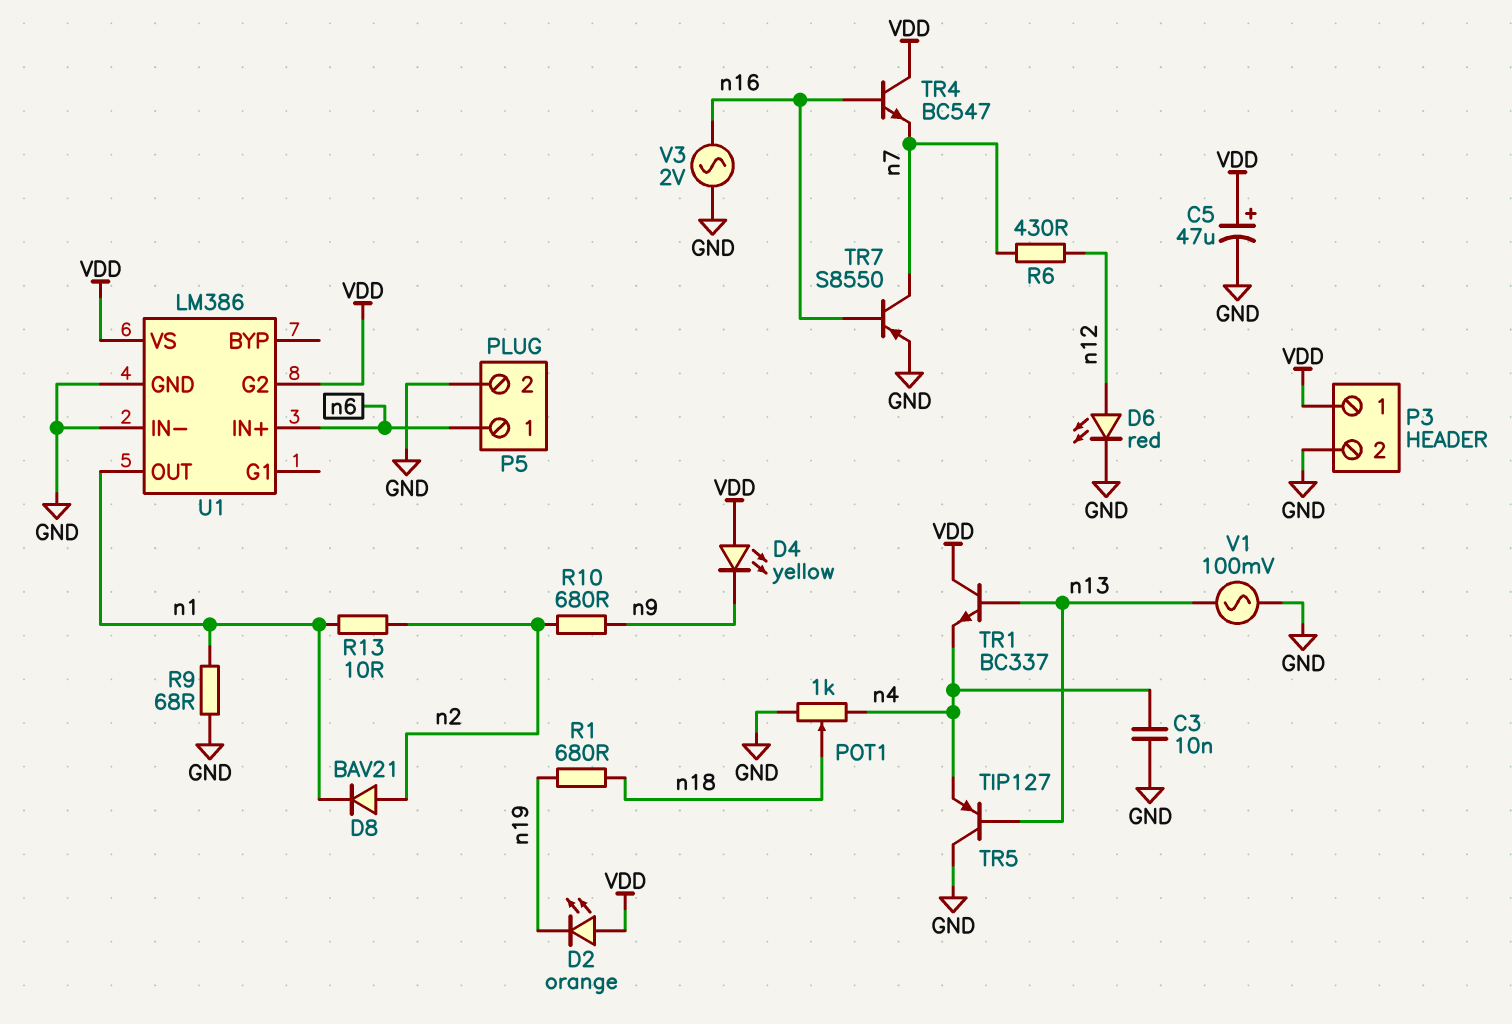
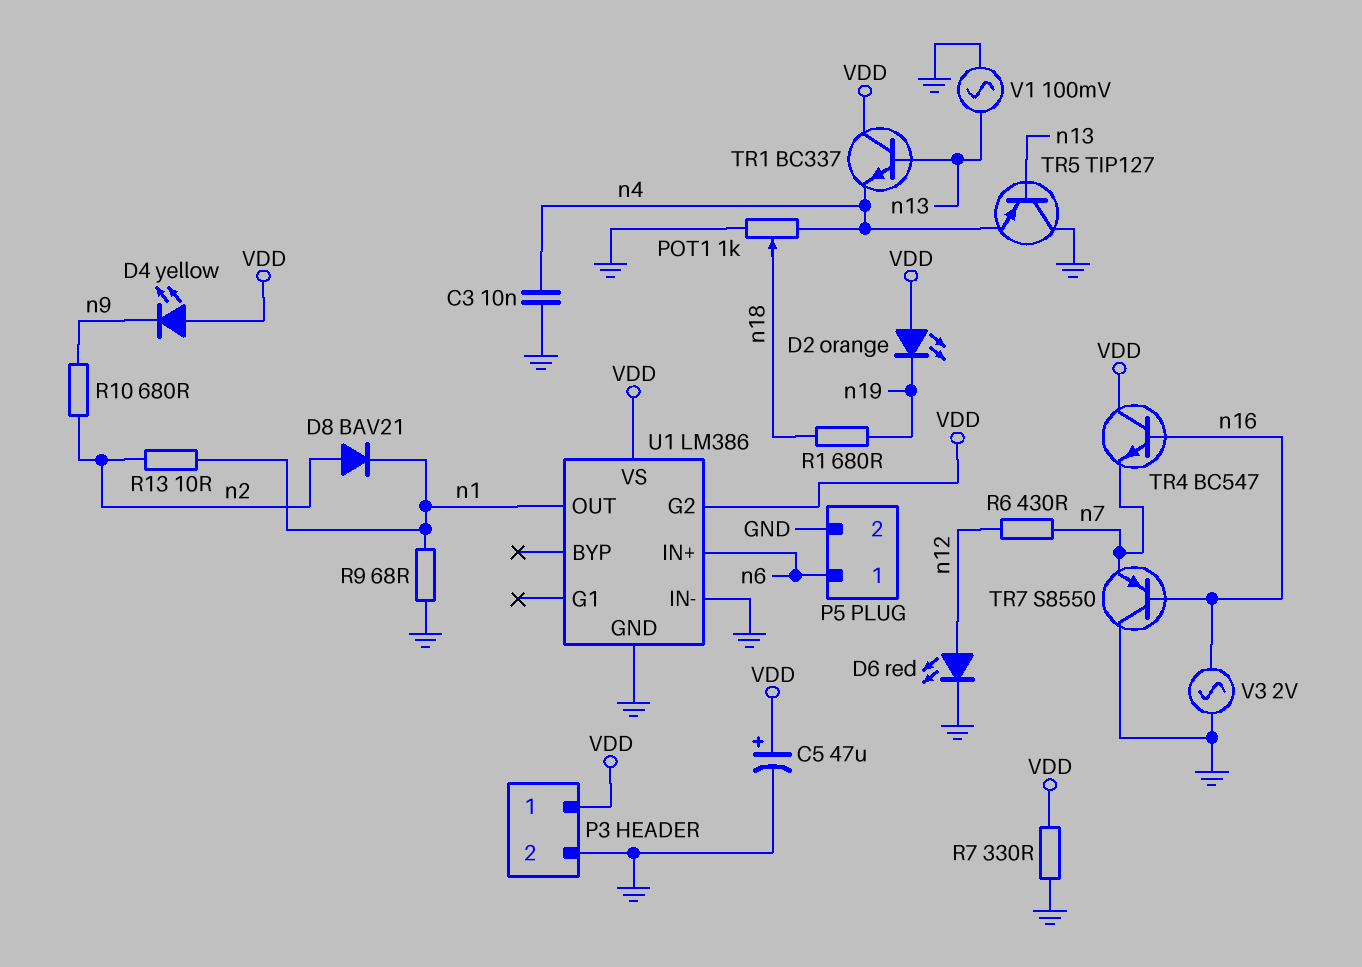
R7: none -> 330 (GND, VDD)
TR7: PNP S8550 (B n16, C n7, E GND) -> PNP S8550 (B n16, C GND, E n7)

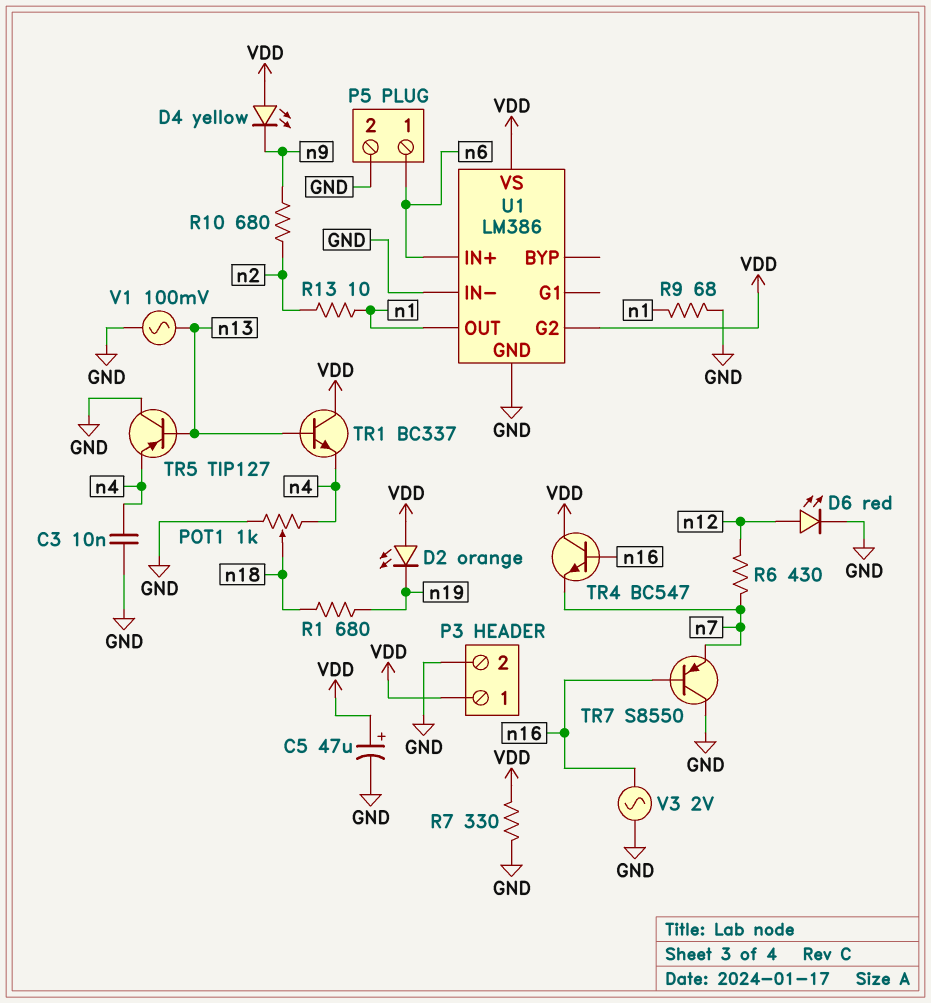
D8: diode BAV21 (A n2, K n1) -> none

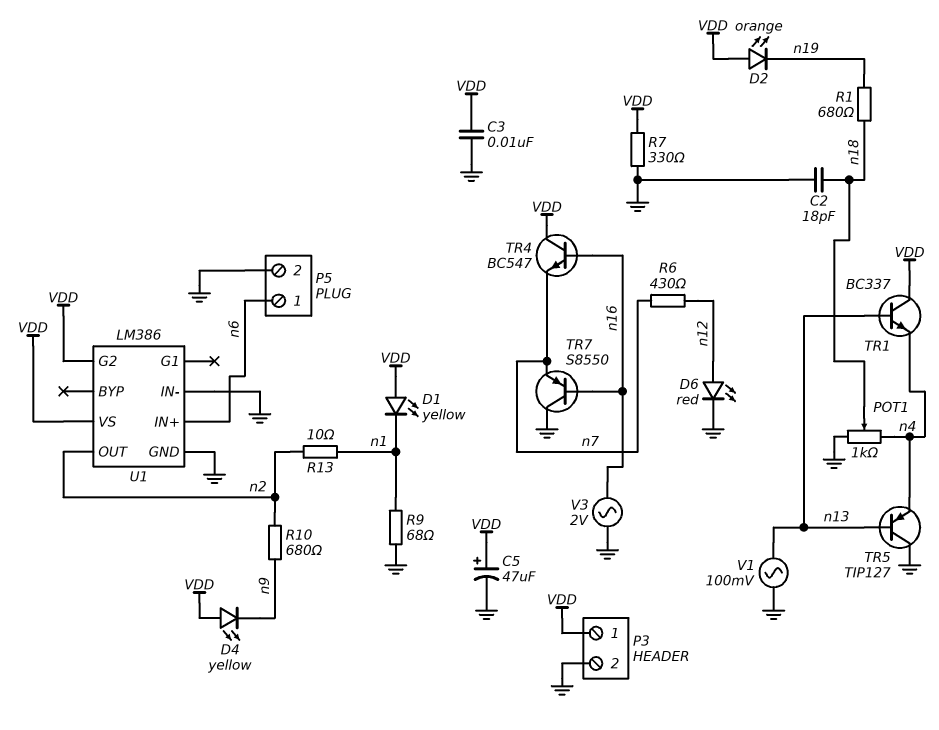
C2: none -> 18pF (GND, n18)
C3: 10nF (GND, n4) -> 10nF (GND, VDD)
D1: none -> LED yellow (A VDD, K n1)
U1 pin OUT: n1 -> n2

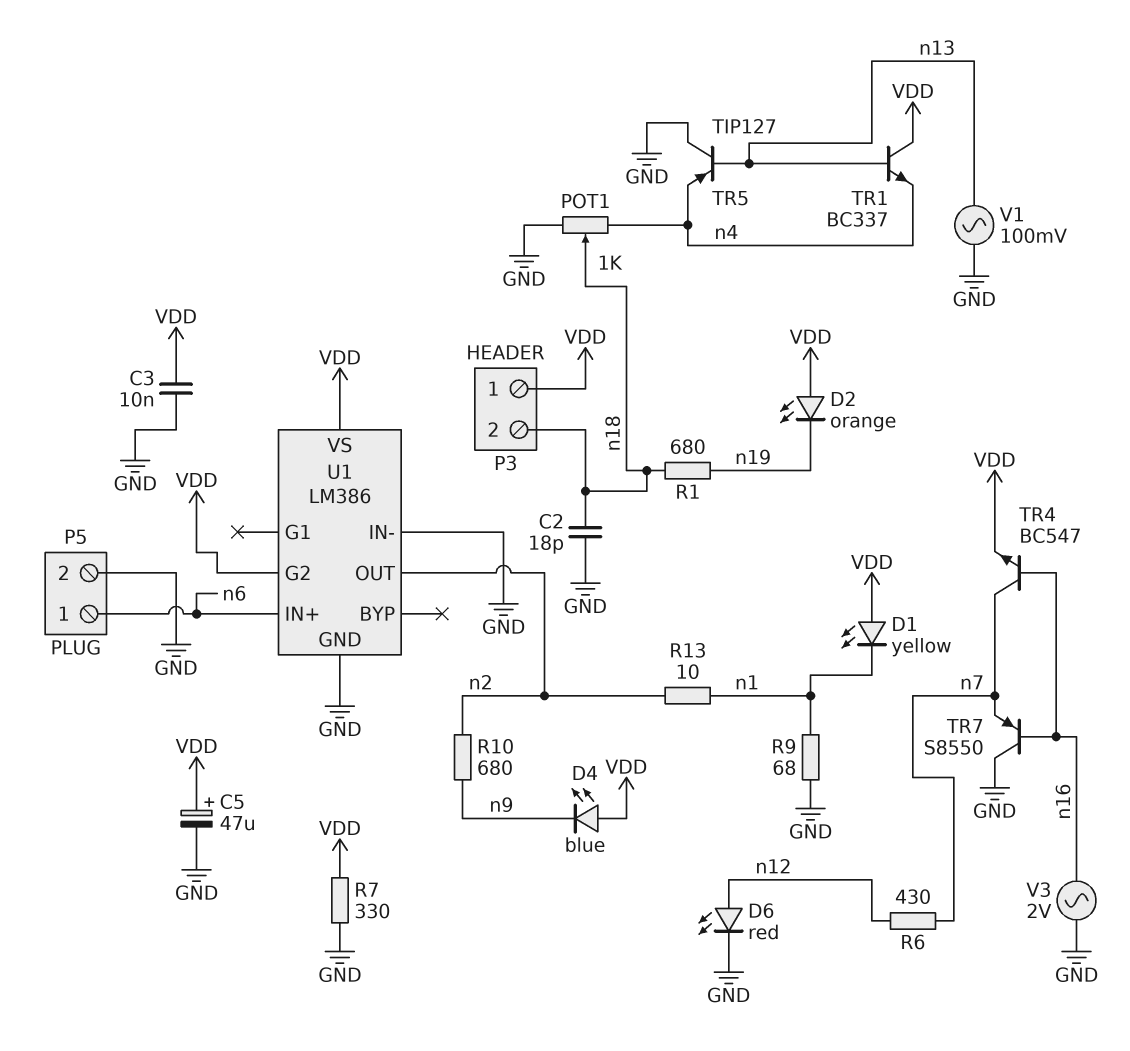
D4: LED yellow (A VDD, K n9) -> LED blue (A VDD, K n9)
P3 pin 2: GND -> n18
TR4: NPN BC547 (B n16, C VDD, E n7) -> NPN BC547 (B n16, C n7, E VDD)

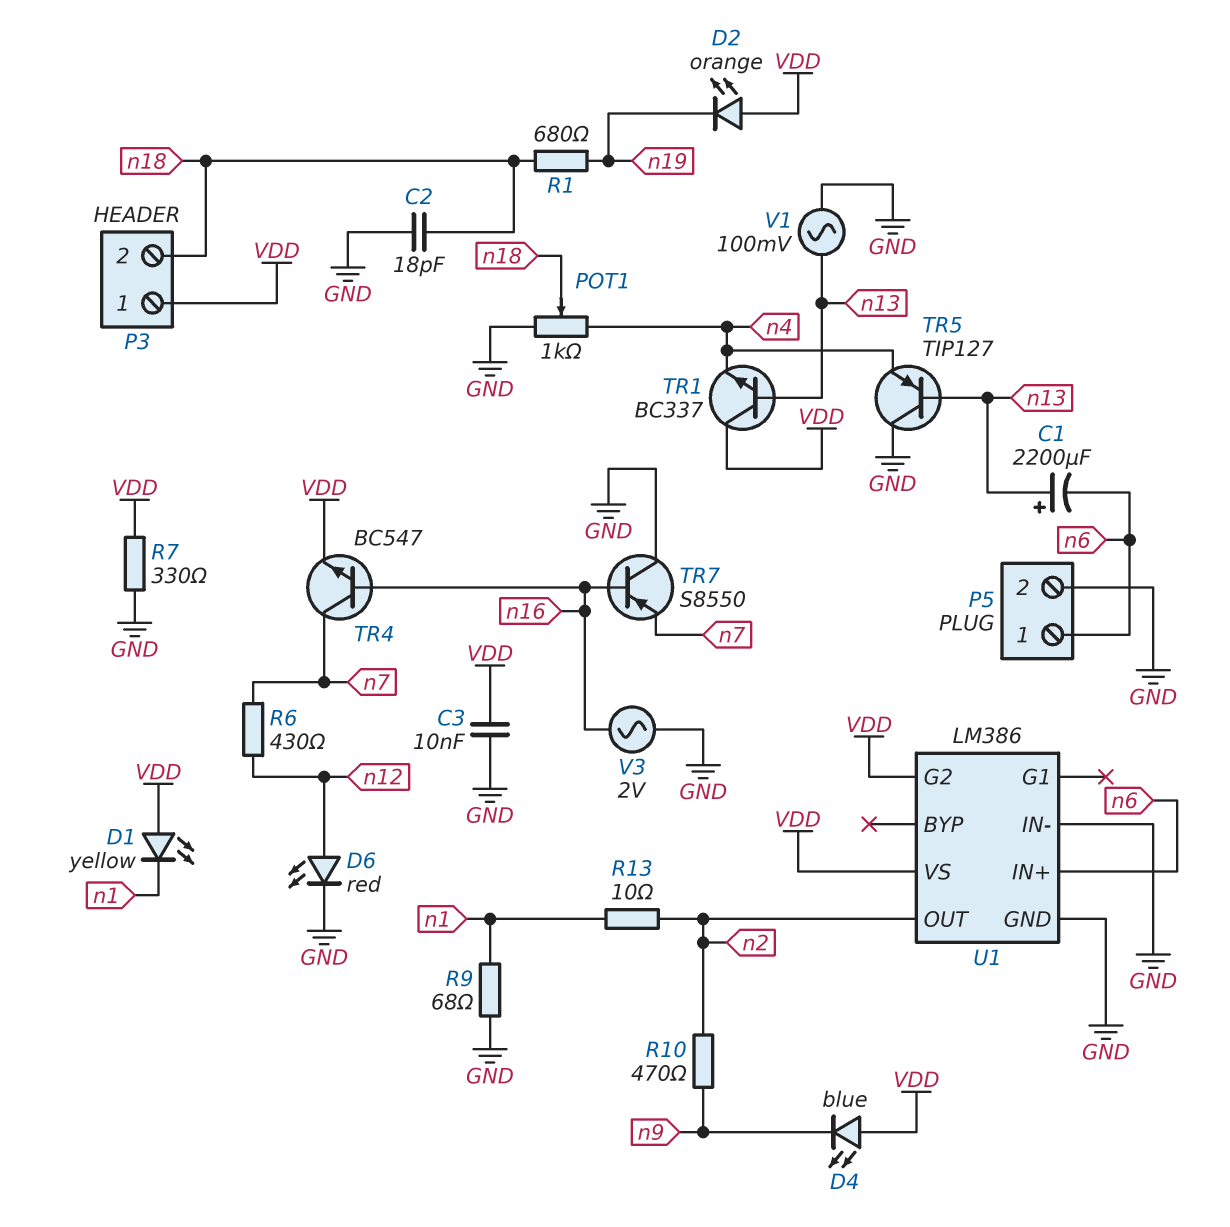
C1: none -> 2200uF (plus n13, minus n6)
C5: 47uF (plus VDD, minus GND) -> none
R10: 680 (n2, n9) -> 470 (n2, n9)

